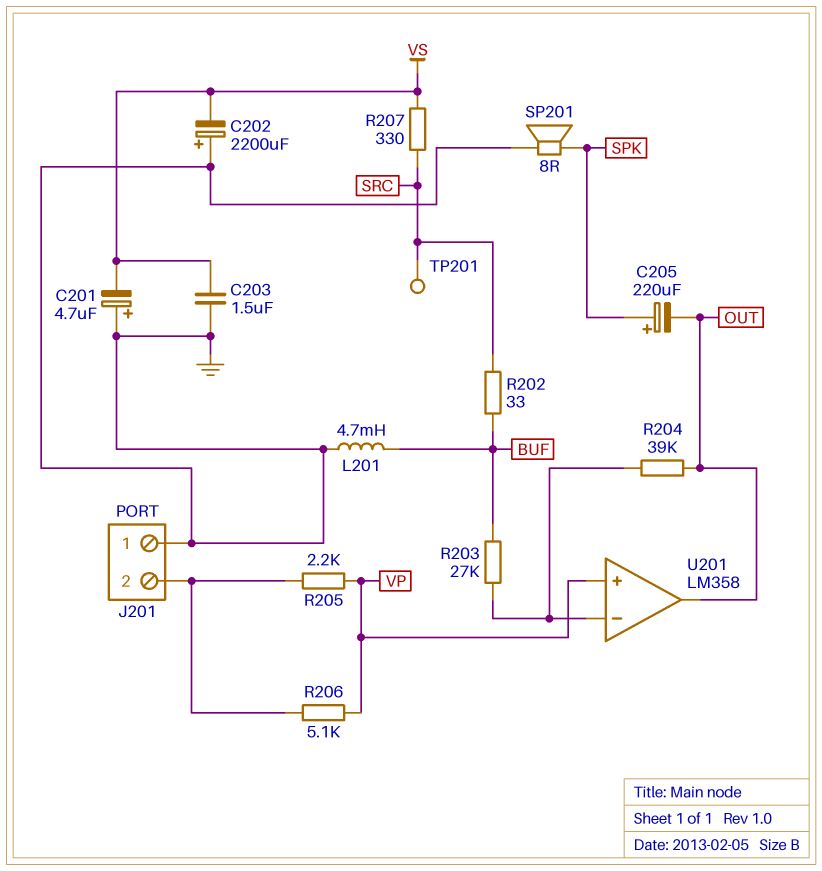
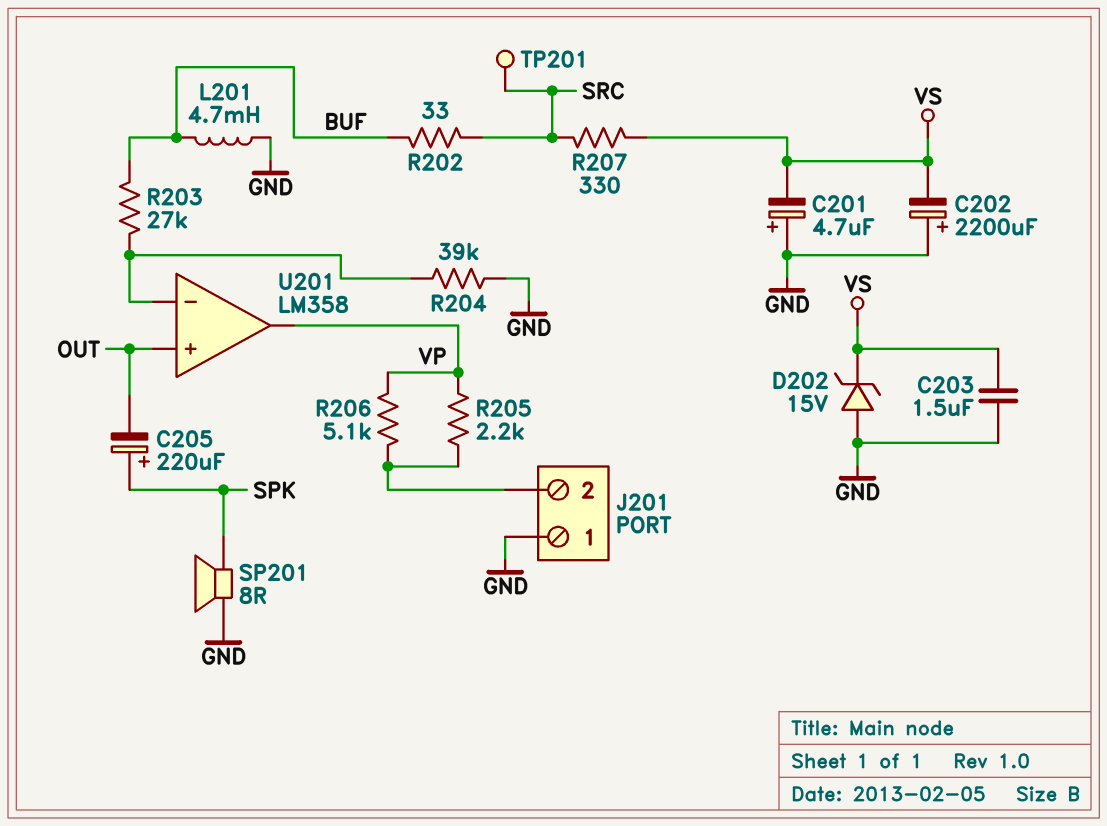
D202: none -> zener 15V (A GND, K VS)
R204: 39k (OUT, U201/in-) -> 39k (GND, U201/in-)
U201 pin in+: VP -> OUT
U201 pin out: OUT -> VP

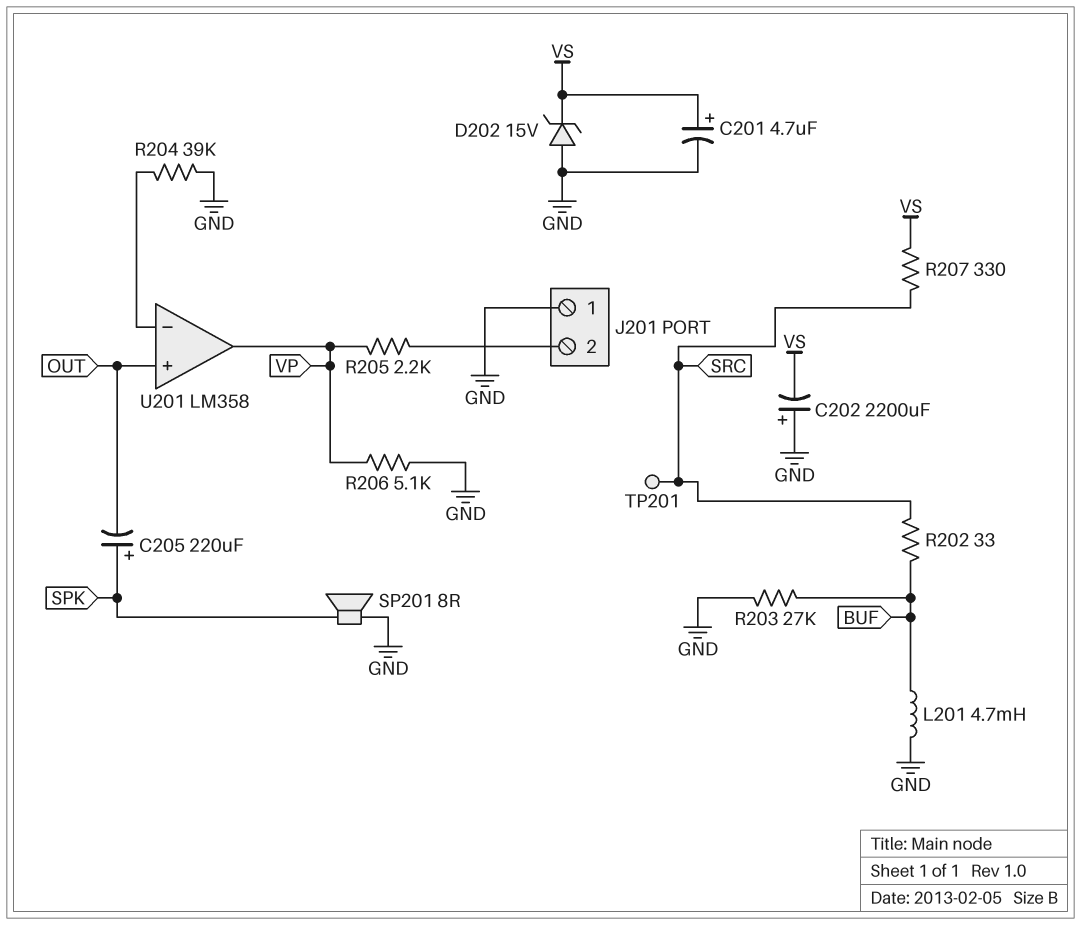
C201: 4.7uF (plus GND, minus VS) -> 4.7uF (plus VS, minus GND)
C203: 1.5uF (GND, VS) -> none
R203: 27k (BUF, U201/in-) -> 27k (BUF, GND)
R206: 5.1k (J201/2, VP) -> 5.1k (GND, VP)

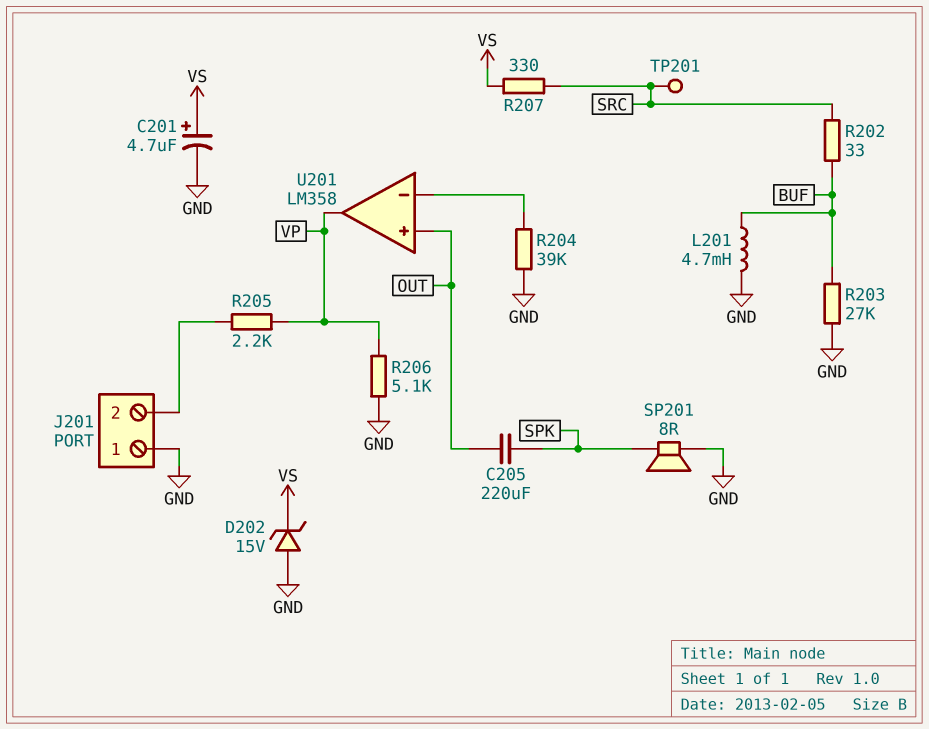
C202: 2200uF (plus GND, minus VS) -> none
C205: 220uF (plus SPK, minus OUT) -> 220uF (OUT, SPK)

